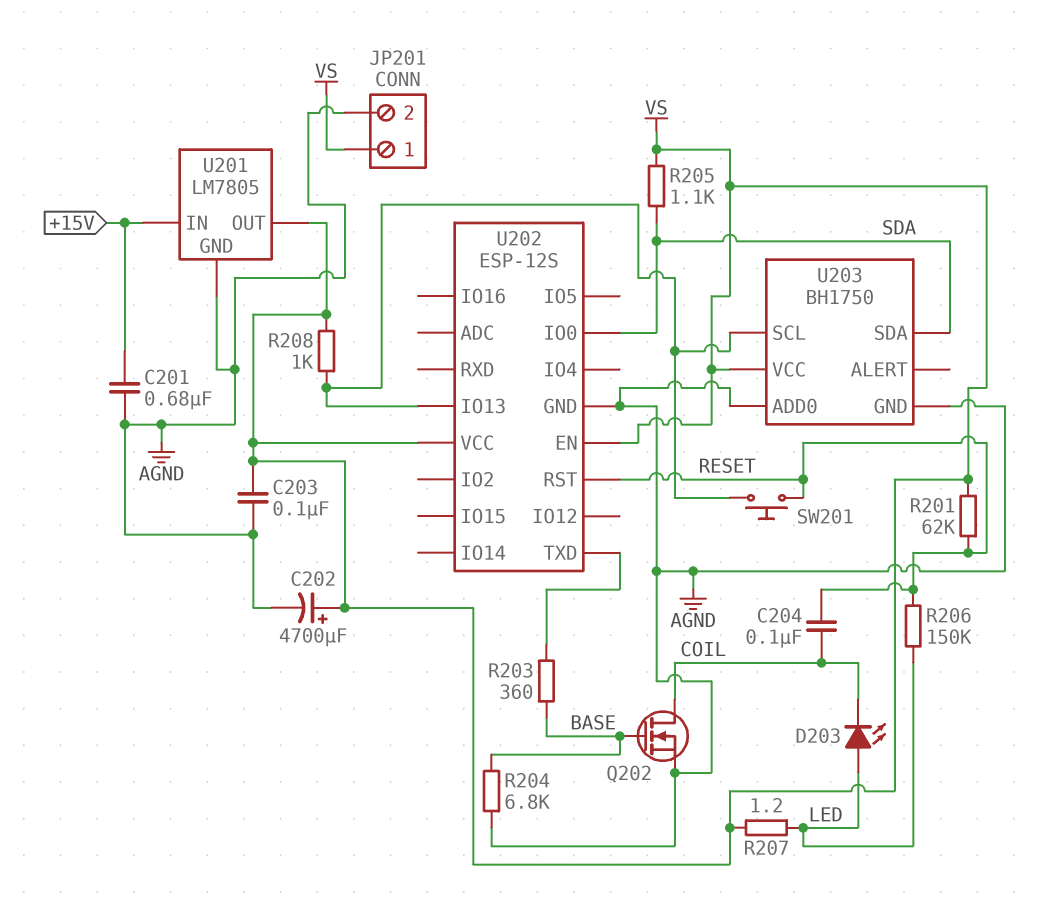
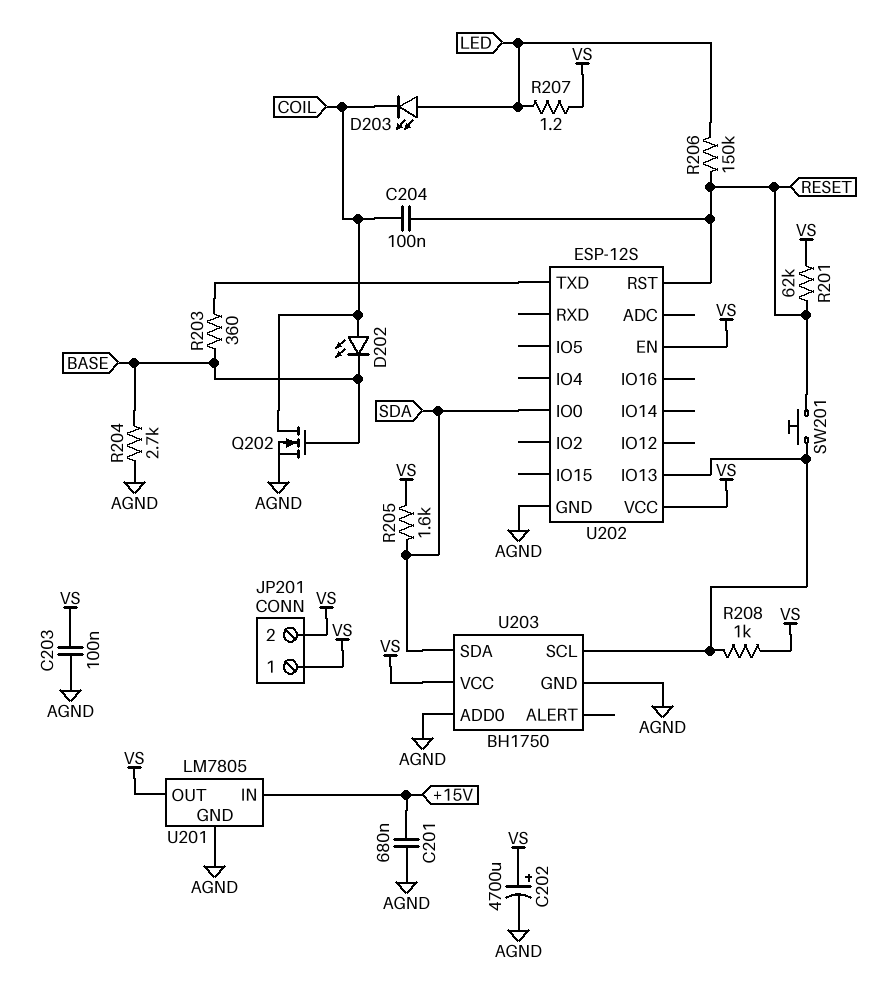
D202: none -> LED (A COIL, K BASE)
JP201 pin 2: AGND -> VS
R204: 6.8k (AGND, BASE) -> 2.7k (AGND, BASE)
R205: 1.1k (SDA, VS) -> 1.6k (SDA, VS)

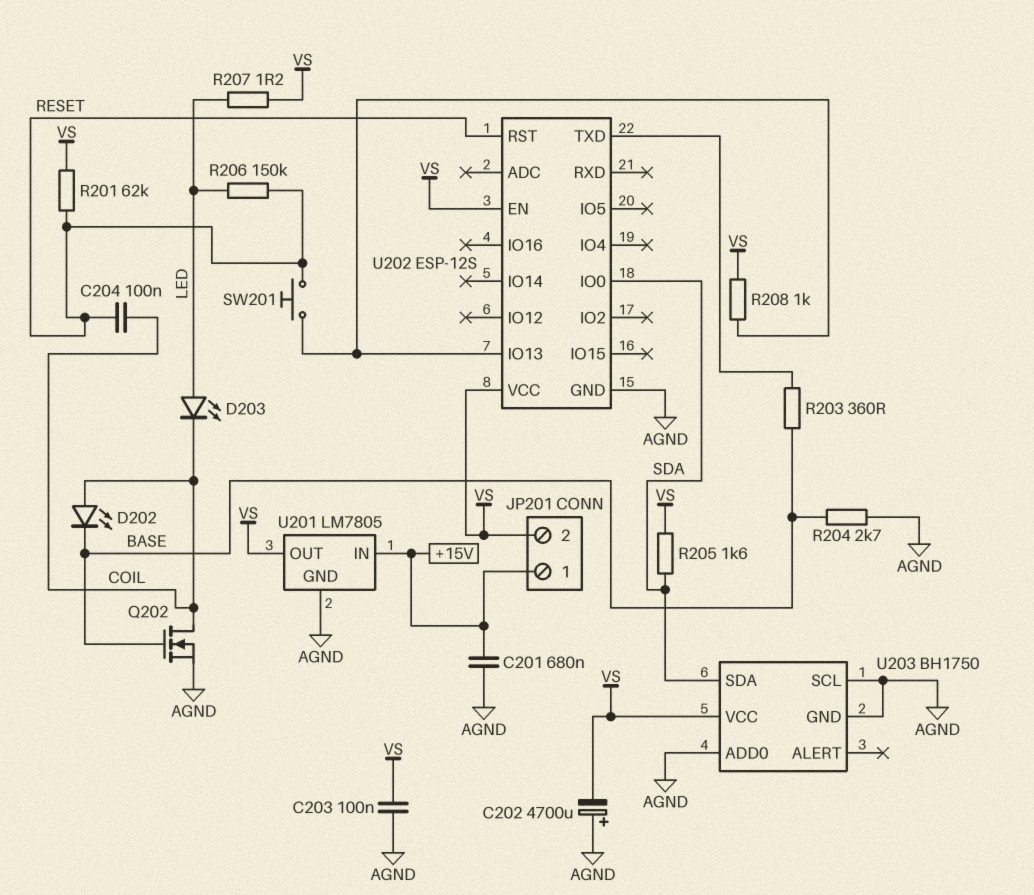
C202: 4700uF (plus VS, minus AGND) -> 4700uF (plus AGND, minus VS)
JP201 pin 1: VS -> +15V
U203 pin SCL: U202/IO13 -> AGND

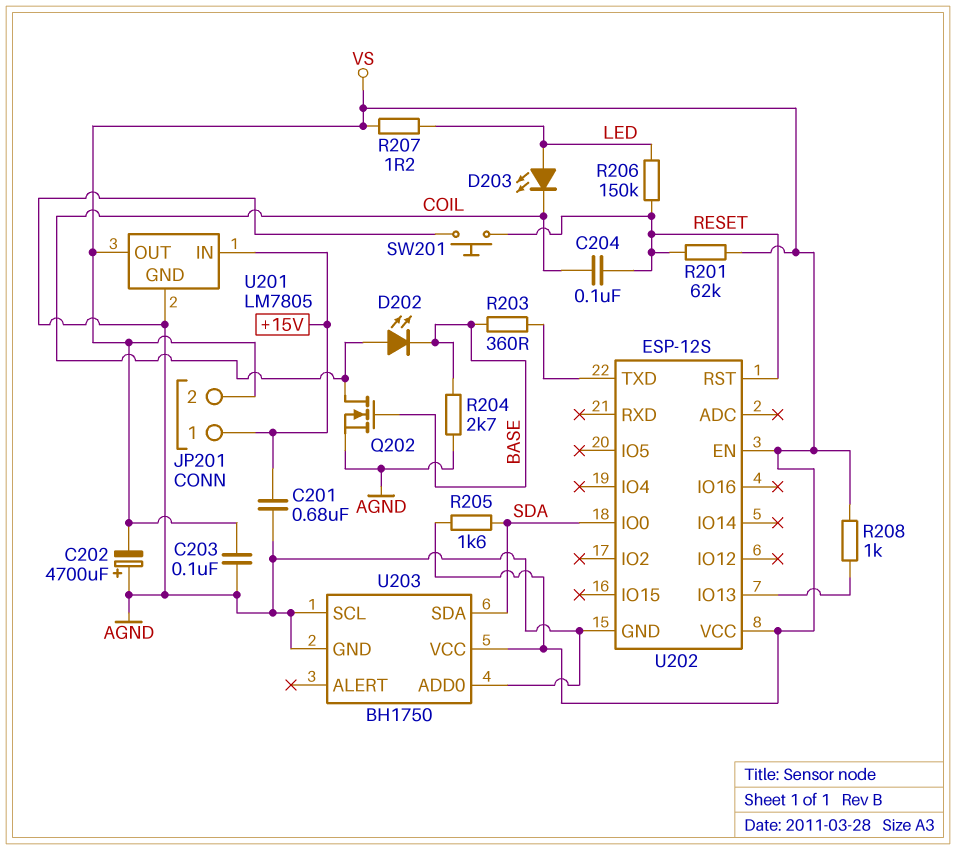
SW201: button (RESET, U202/IO13) -> button (AGND, RESET)

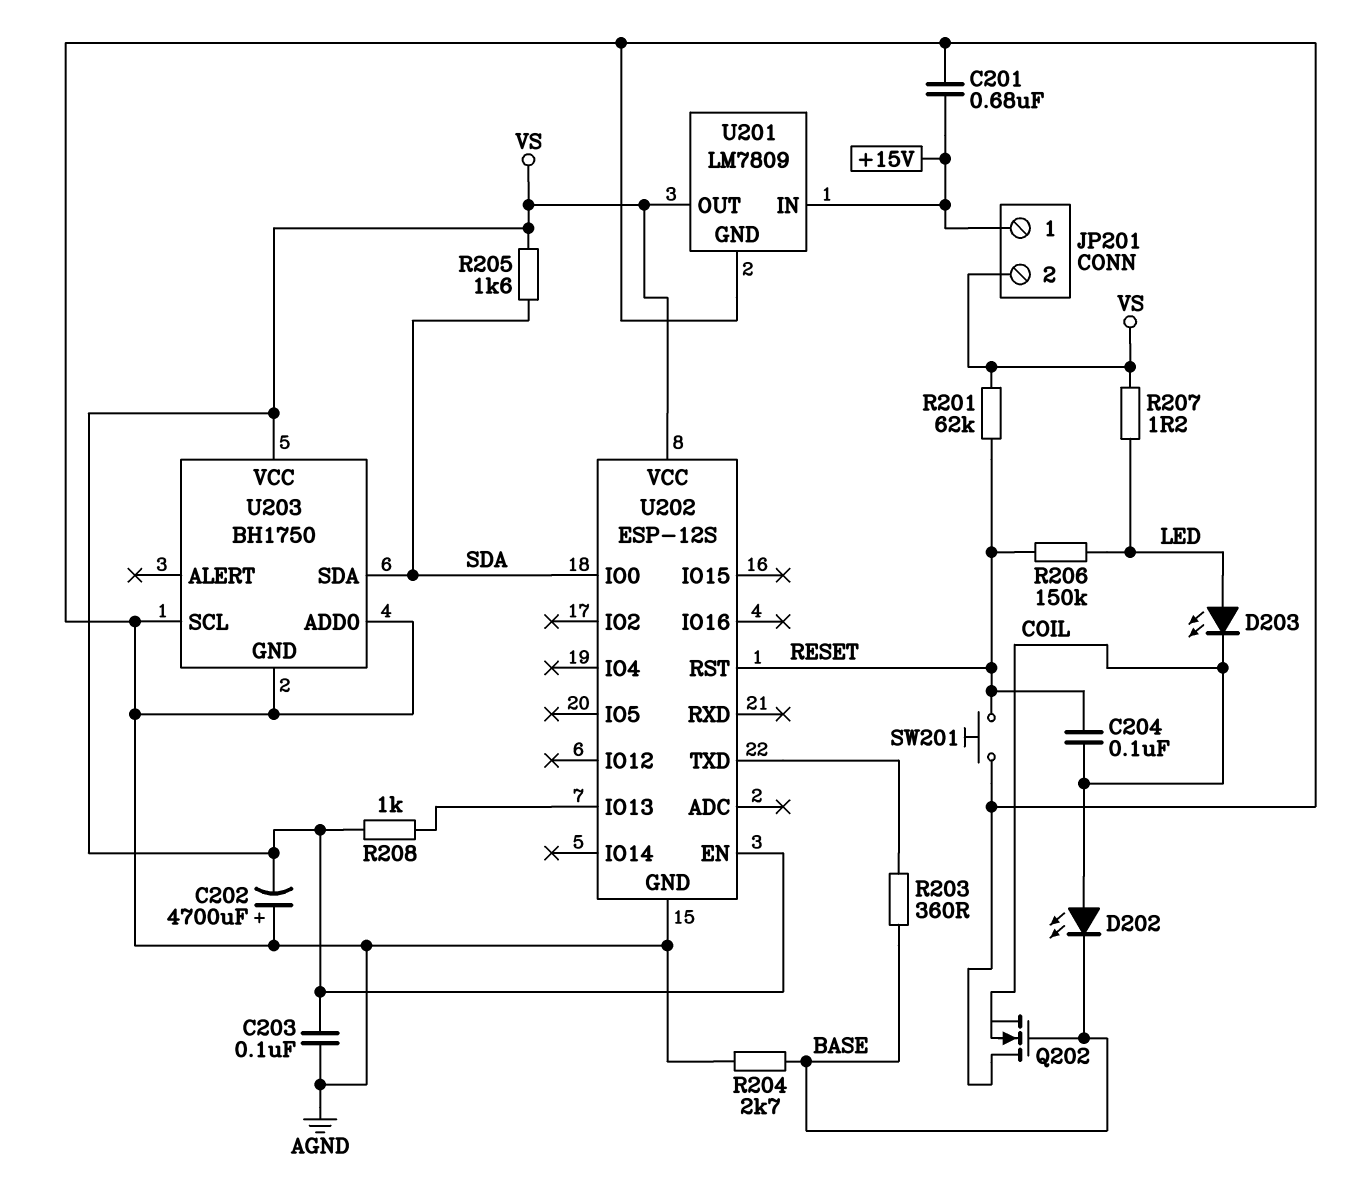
Q202: NMOS (G BASE, D COIL, S AGND) -> NMOS (G BASE, D AGND, S COIL)
U201: LM7805 -> LM7809

